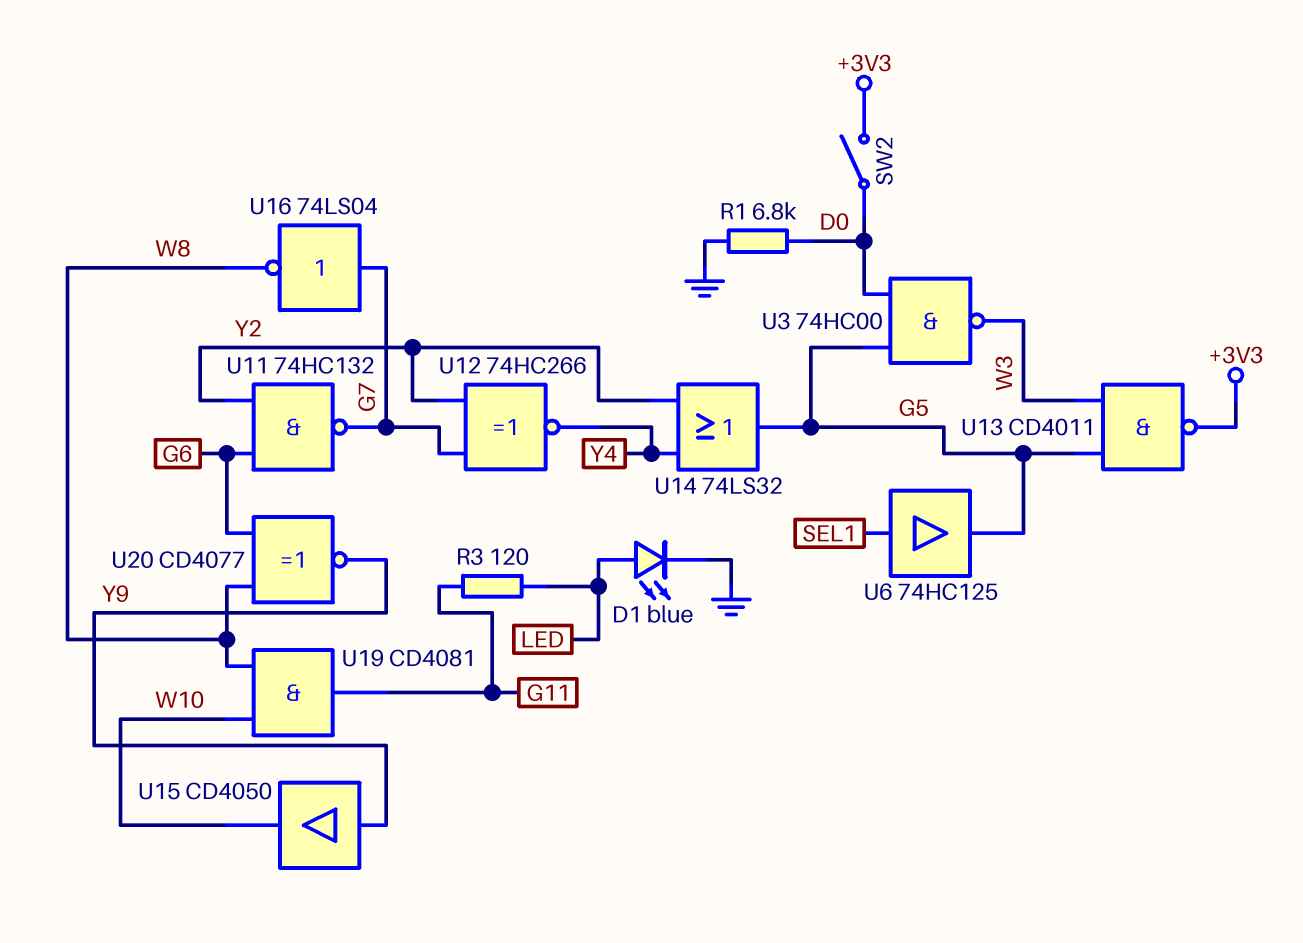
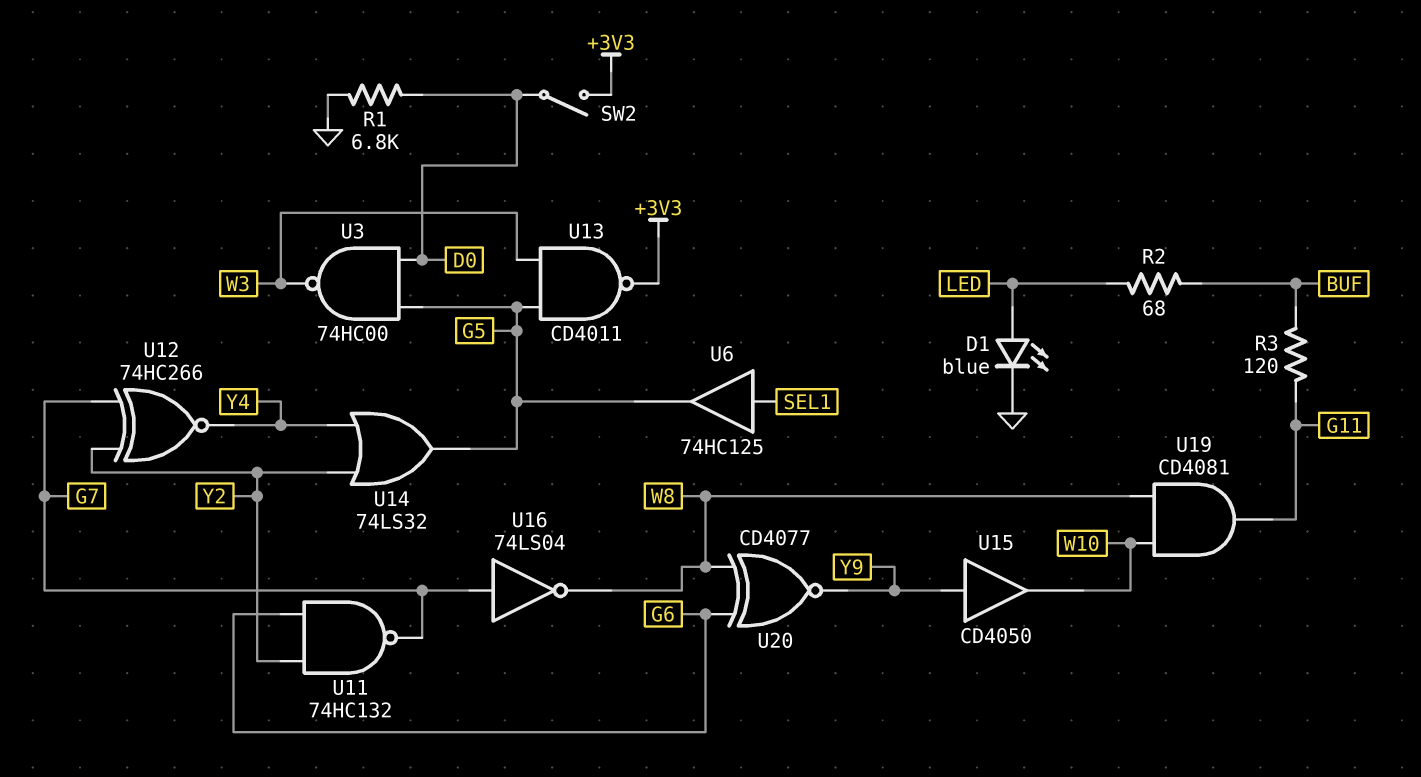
R2: none -> 68 (BUF, LED)
R3: 120 (G11, LED) -> 120 (BUF, G11)

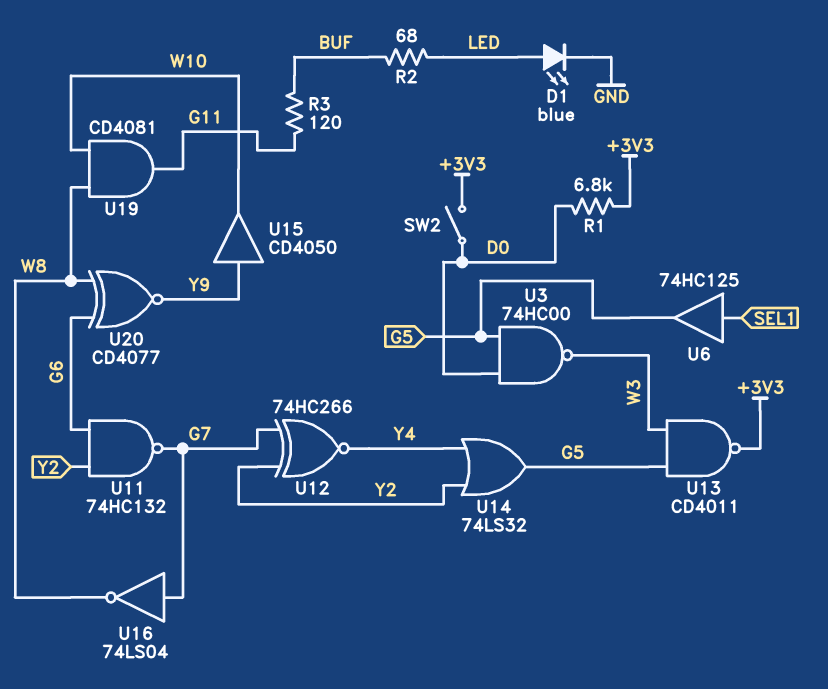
R1: 6.8k (D0, GND) -> 6.8k (+3V3, D0)

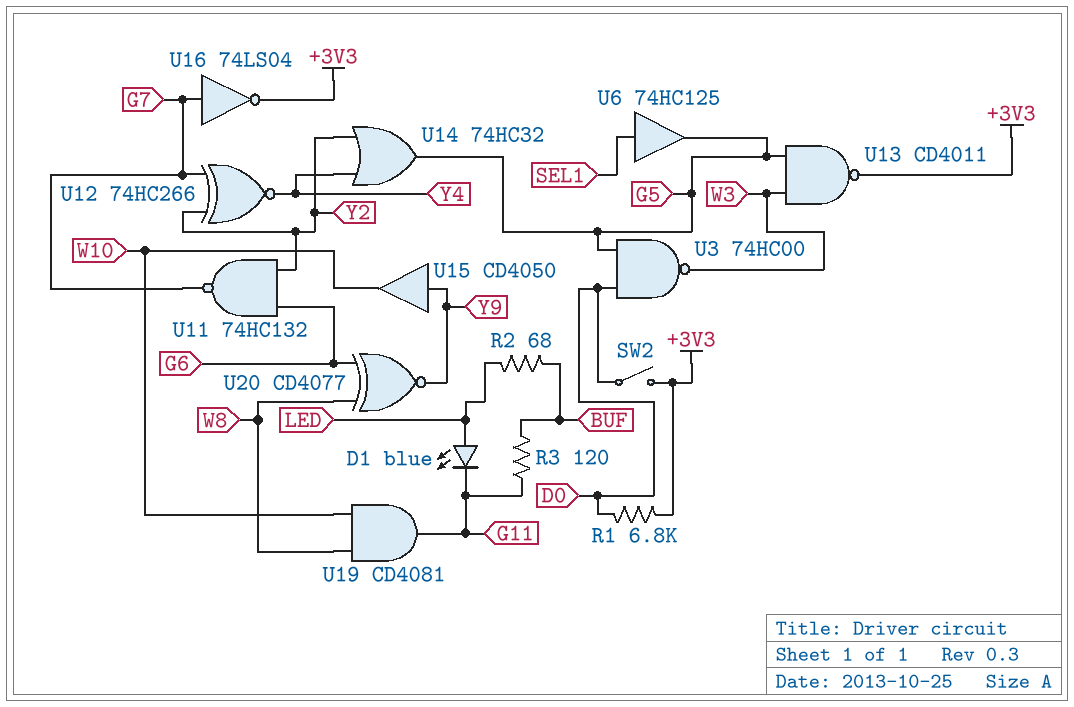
D1: LED blue (A LED, K GND) -> LED blue (A LED, K G11)
U14: OR 74LS32 (in Y2, in Y4, out G5) -> OR 74HC32 (in Y2, in Y4, out G5)
U16: NOT 74LS04 (in G7, out W8) -> NOT 74LS04 (in G7, out +3V3)

